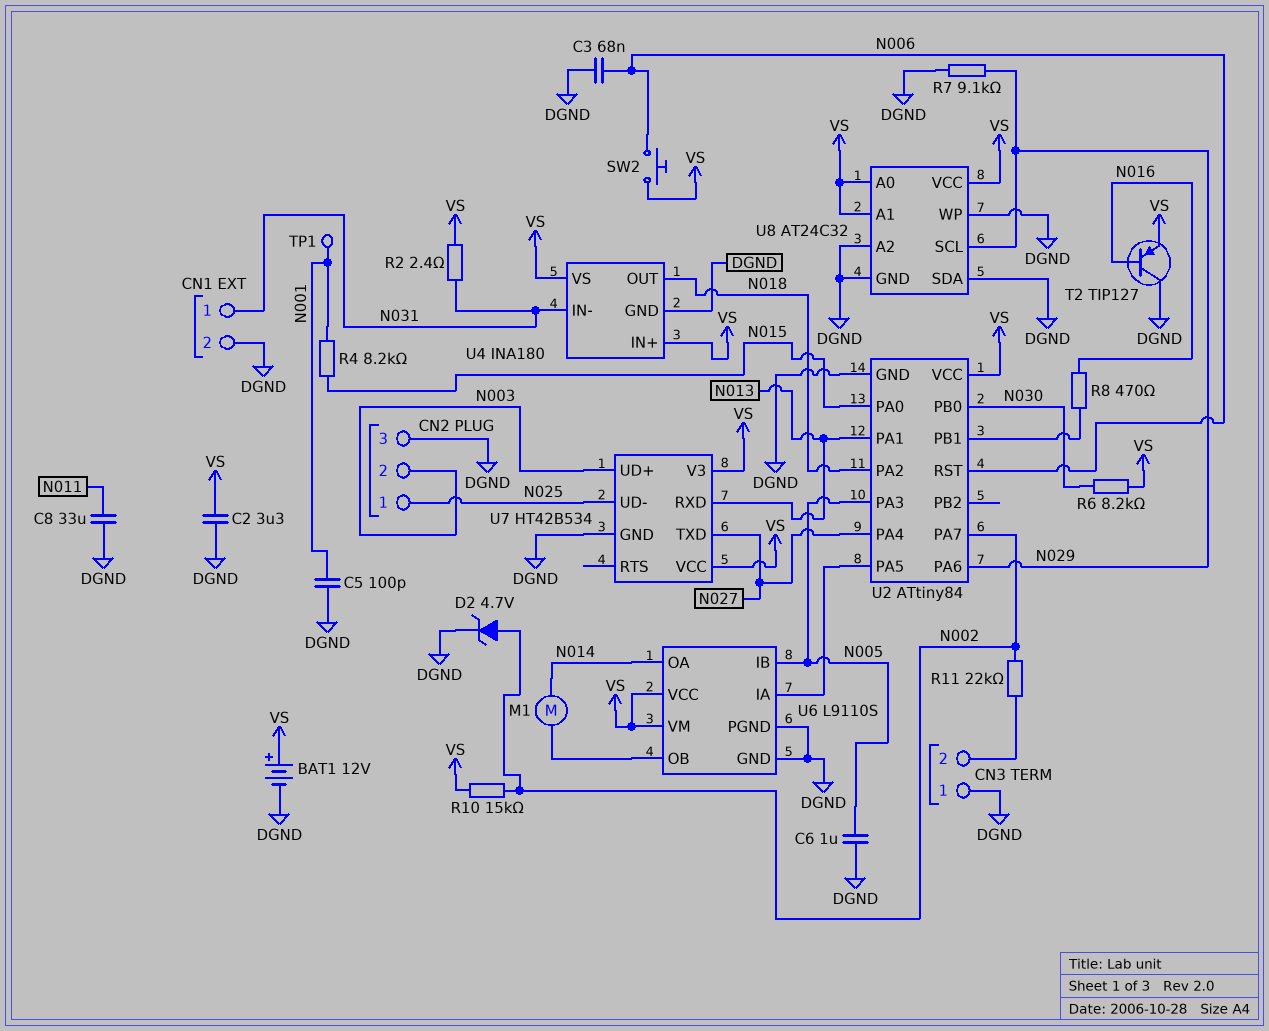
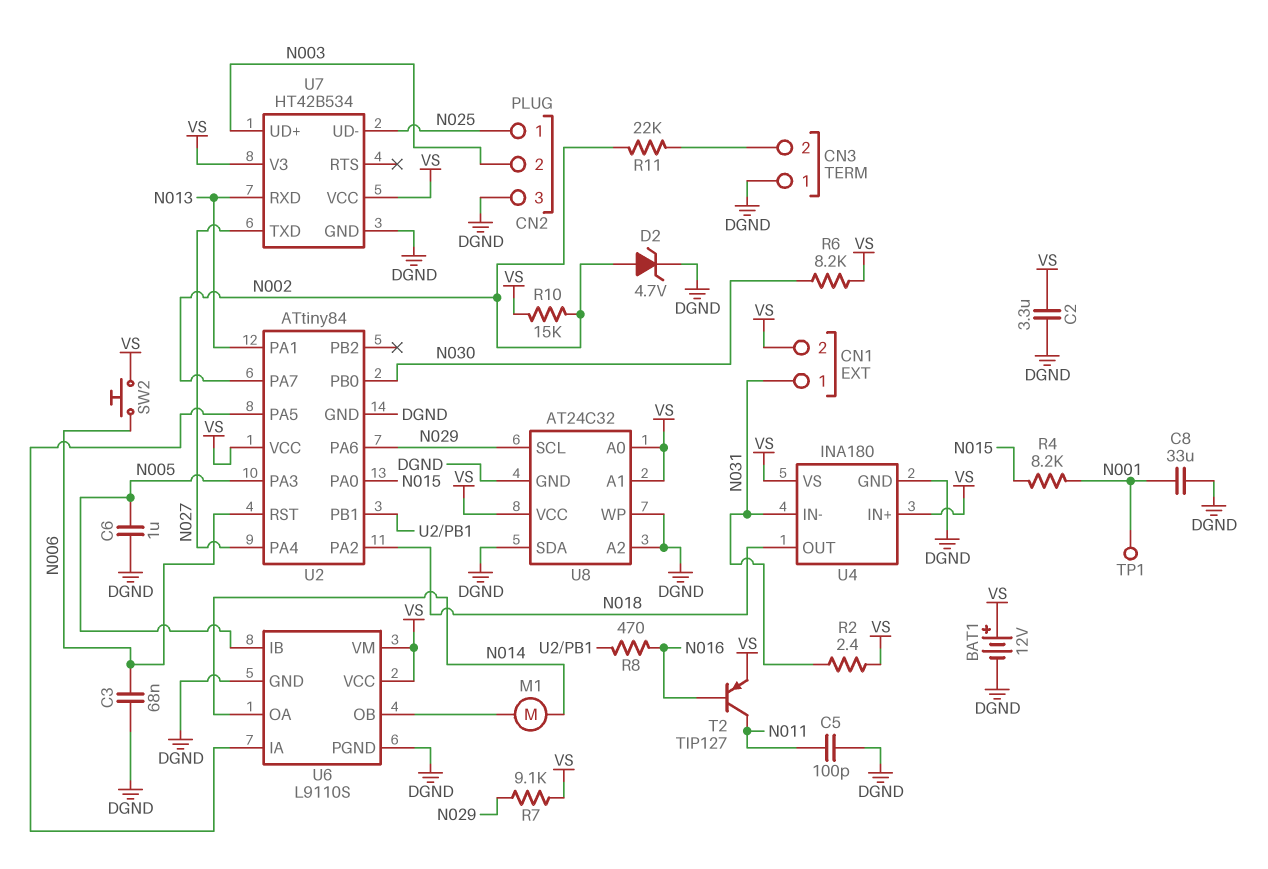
C5: 100pF (DGND, N001) -> 100pF (DGND, N011)
C8: 33uF (DGND, N011) -> 33uF (DGND, N001)
CN1 pin 2: DGND -> VS
R7: 9.1k (DGND, N029) -> 9.1k (N029, VS)
T2: PNP TIP127 (B N016, C DGND, E VS) -> PNP TIP127 (B N016, C N011, E VS)

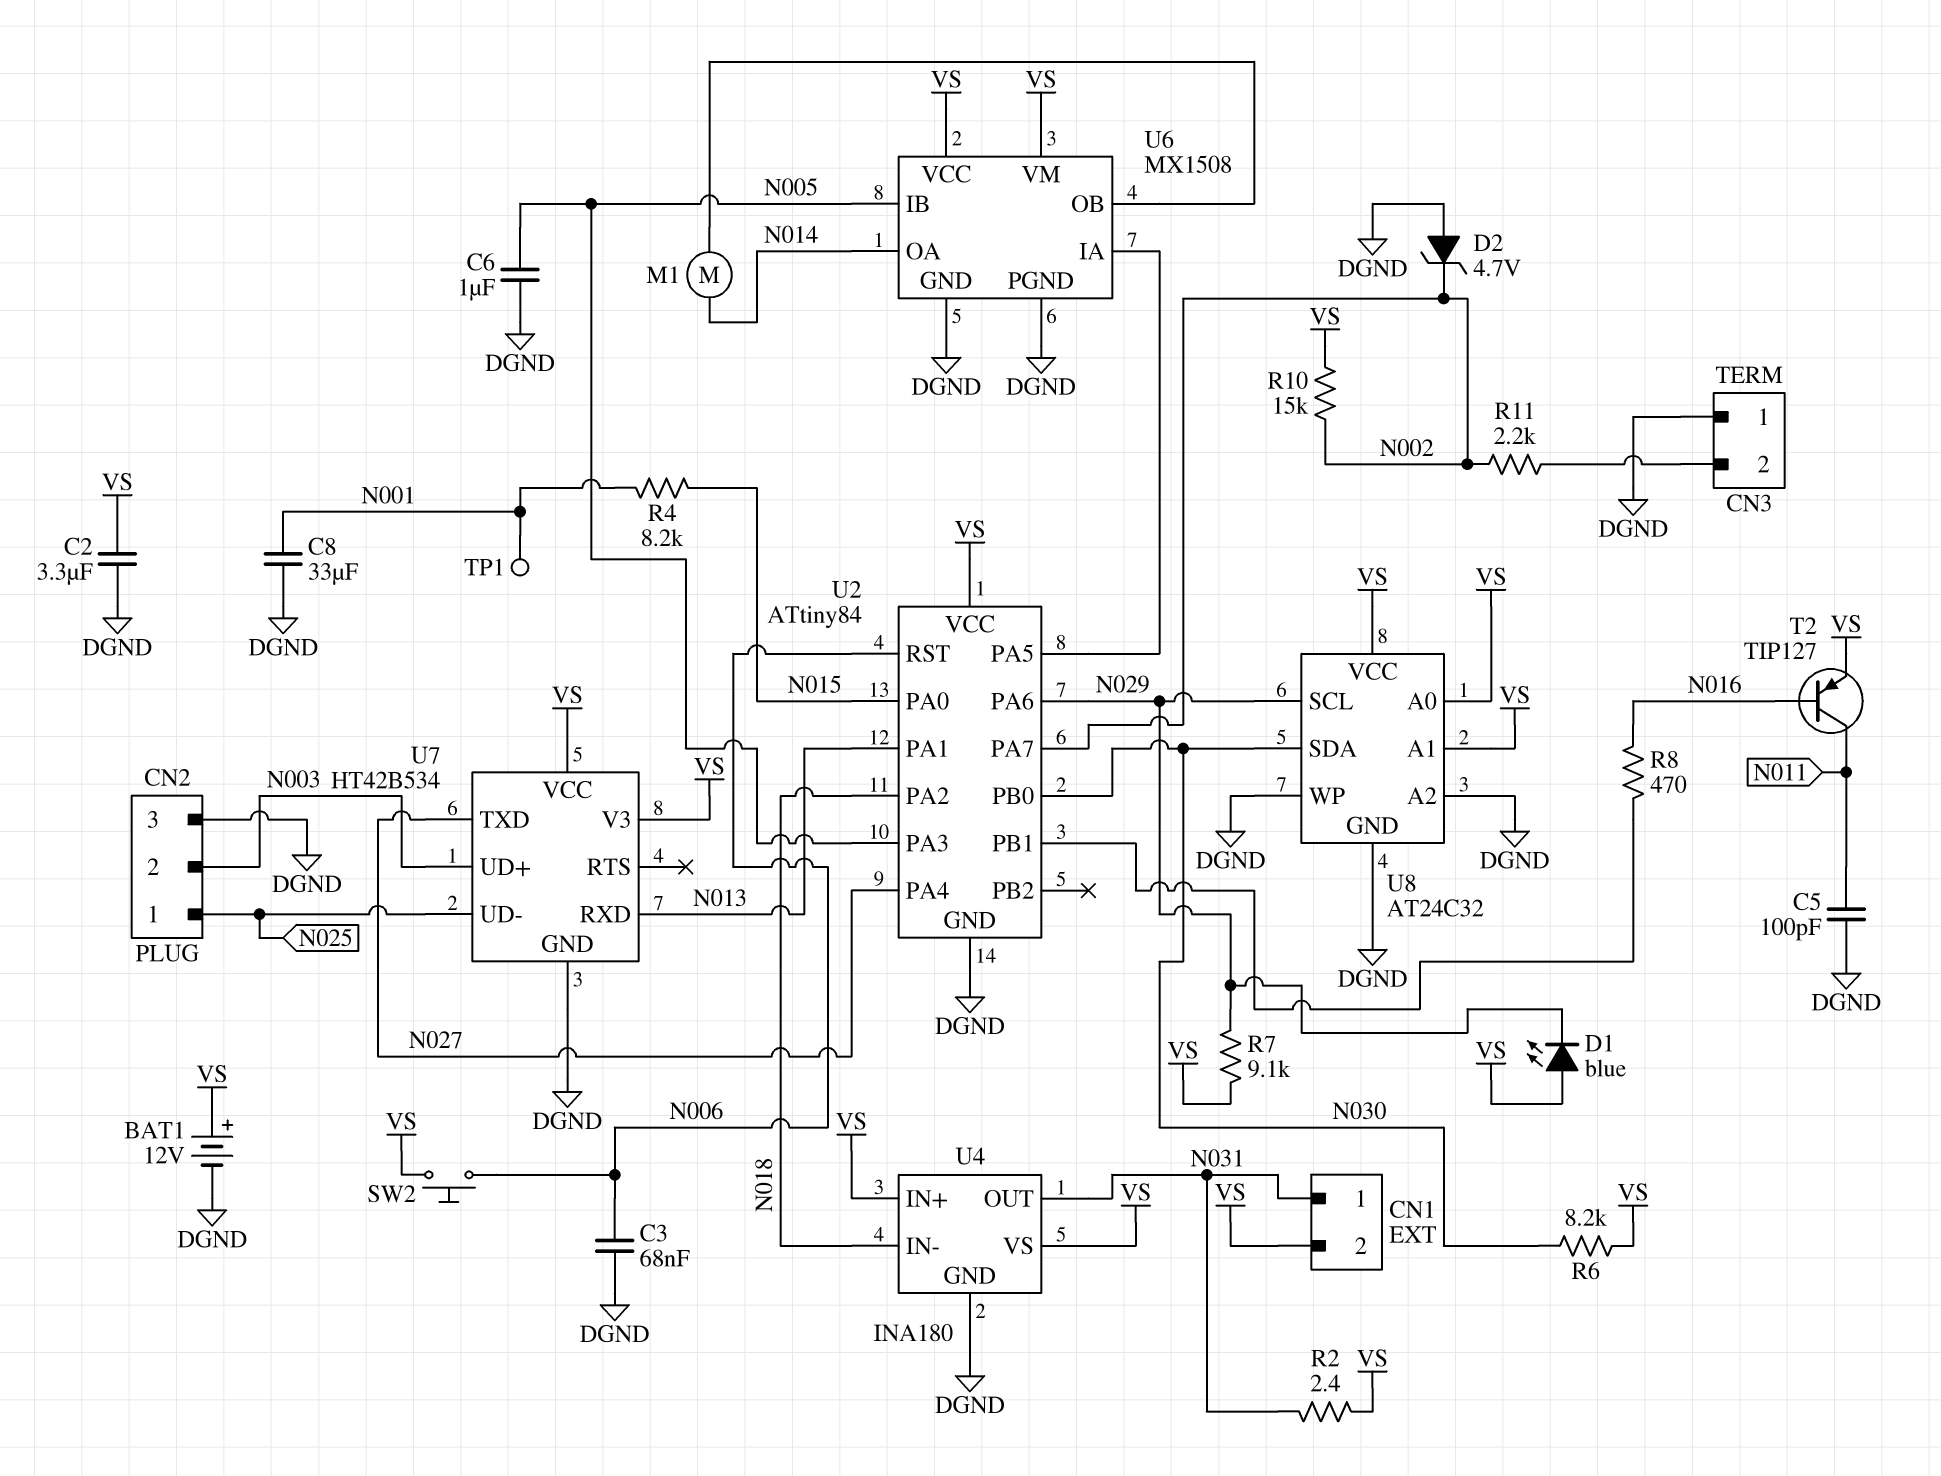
D1: none -> LED blue (A VS, K N029)
D2: zener 4.7V (A N002, K DGND) -> zener 4.7V (A DGND, K N002)
R11: 22k (CN3/2, N002) -> 2.2k (CN3/2, N002)
U4 pin IN-: N031 -> N018
U4 pin OUT: N018 -> N031
U6: L9110S -> MX1508
U8 pin SDA: DGND -> N030

